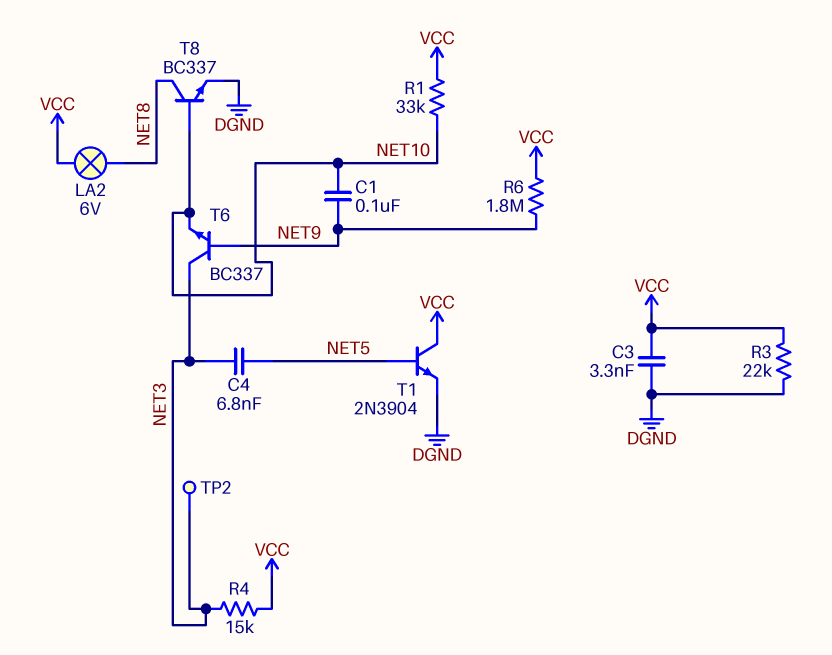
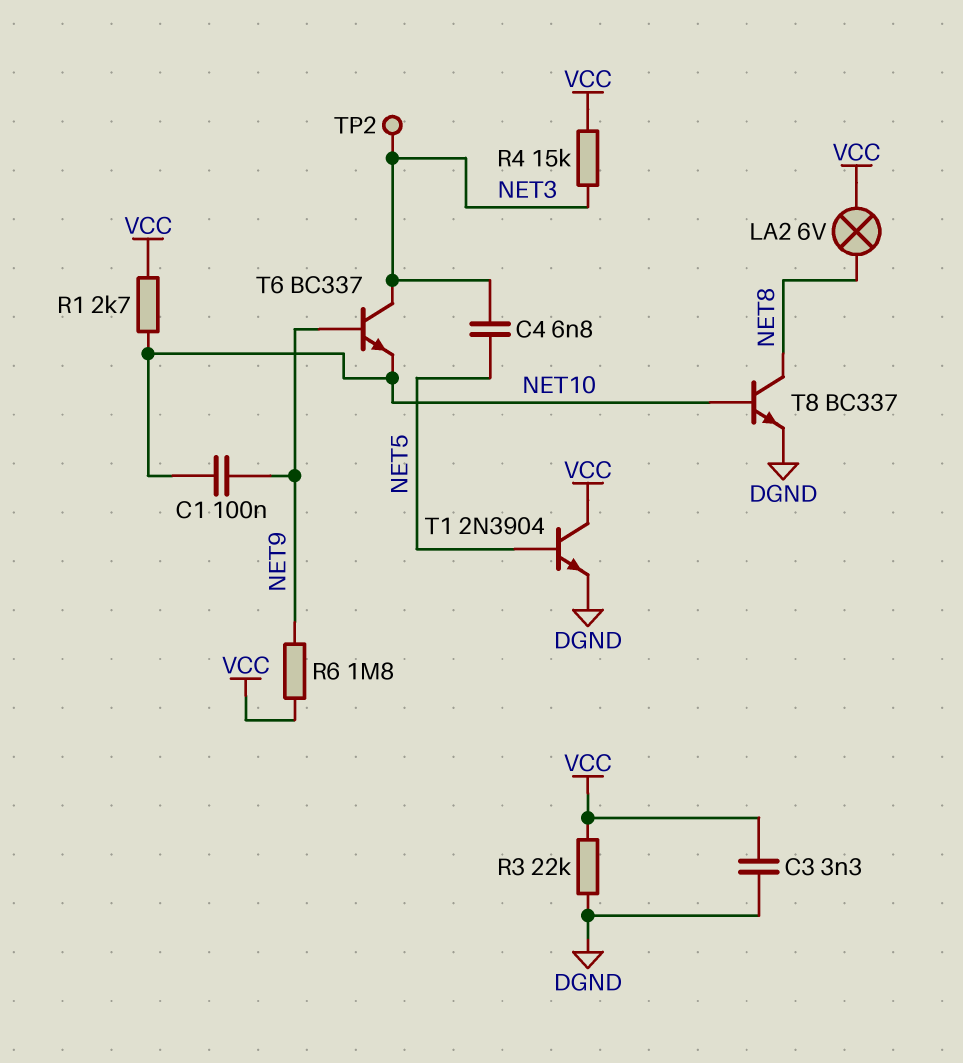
R1: 33k (NET10, VCC) -> 2.7k (NET10, VCC)

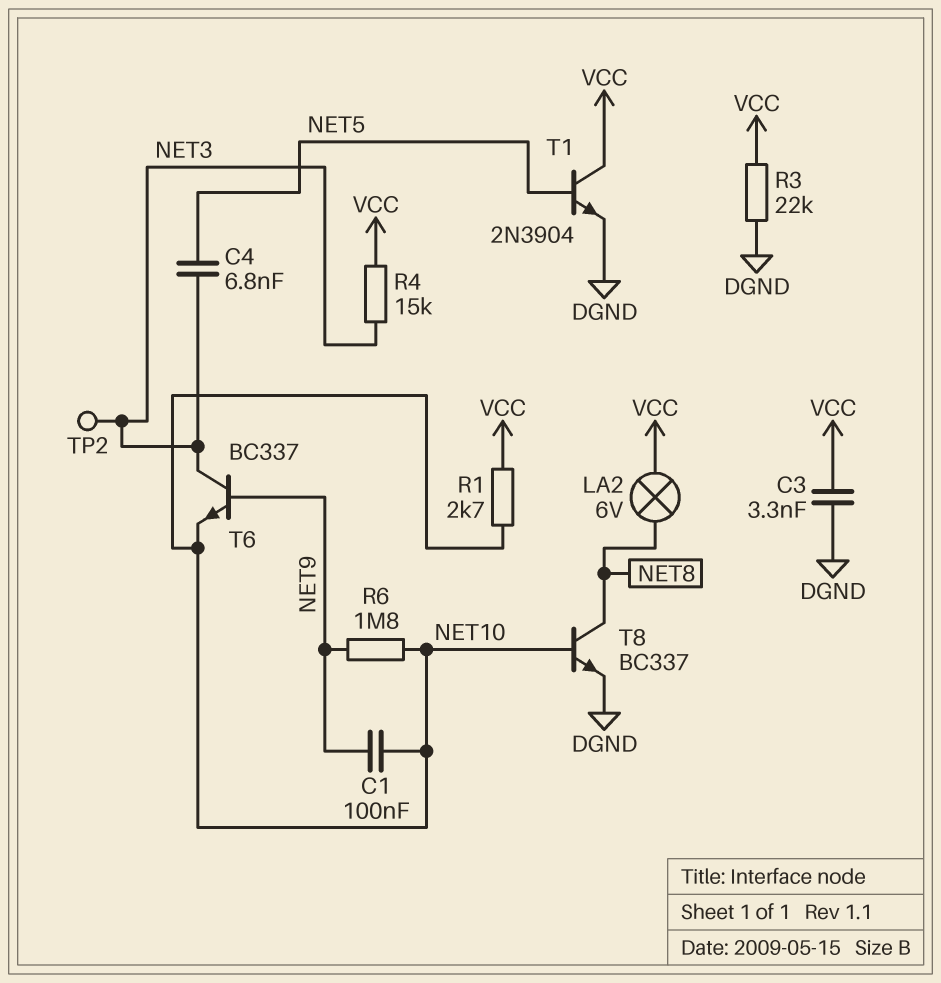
R6: 1.8M (NET9, VCC) -> 1.8M (NET9, NET10)

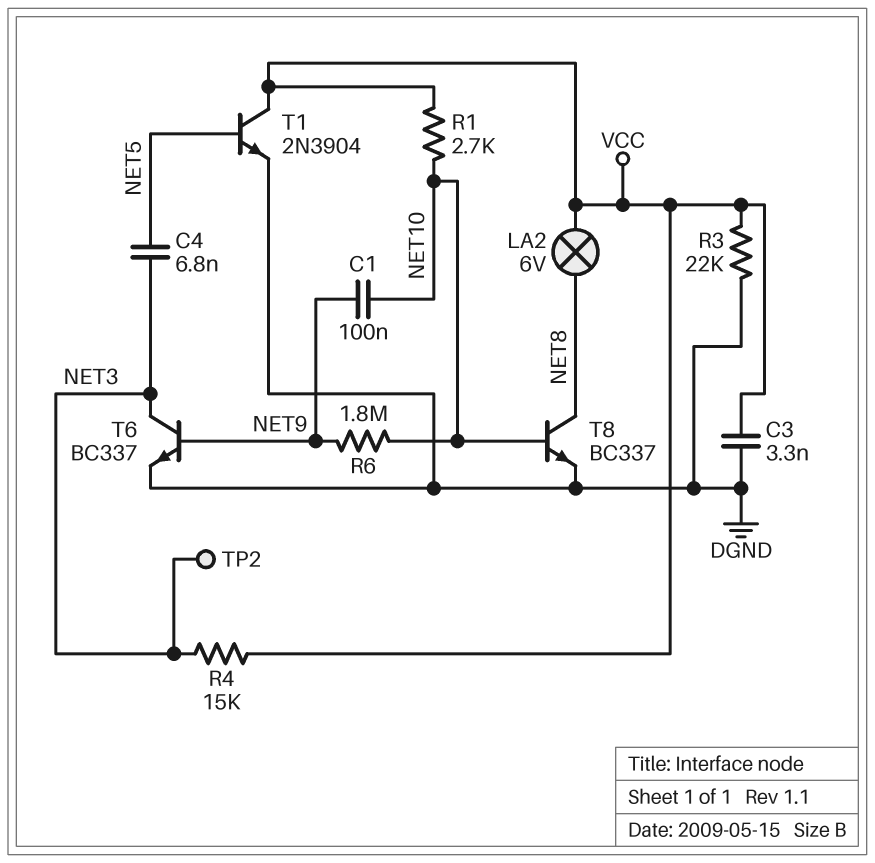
T6: NPN BC337 (B NET9, C NET3, E NET10) -> NPN BC337 (B NET9, C NET3, E DGND)

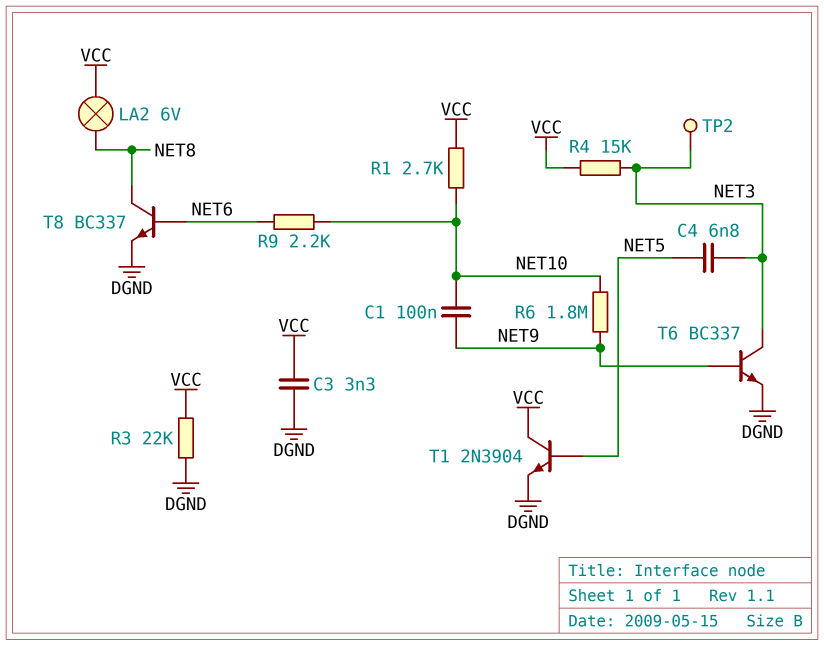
R9: none -> 2.2k (NET6, NET10)
T8: NPN BC337 (B NET10, C NET8, E DGND) -> NPN BC337 (B NET6, C NET8, E DGND)

